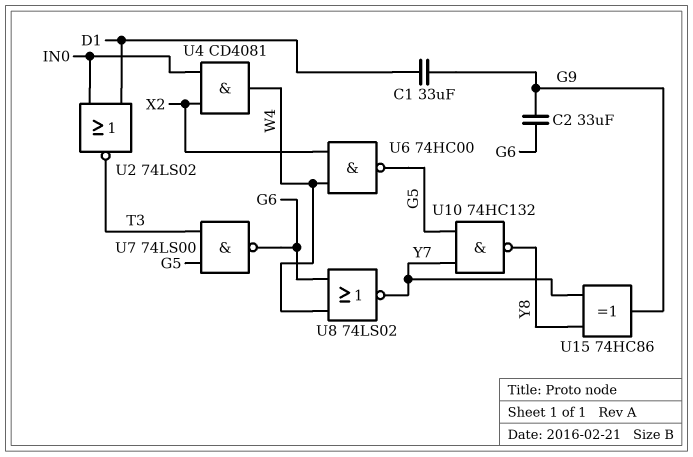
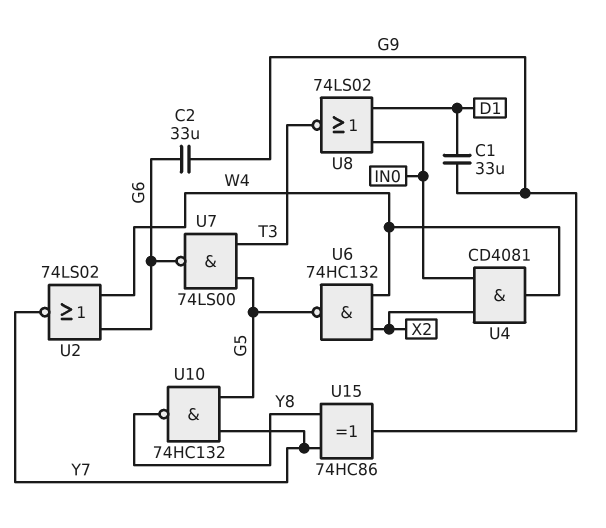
U2: NOR 74LS02 (in D1, in IN0, out T3) -> NOR 74LS02 (in G6, in W4, out Y7)
U6: NAND 74HC00 (in W4, in X2, out G5) -> NAND 74HC132 (in W4, in X2, out G5)
U8: NOR 74LS02 (in G6, in W4, out Y7) -> NOR 74LS02 (in D1, in IN0, out T3)

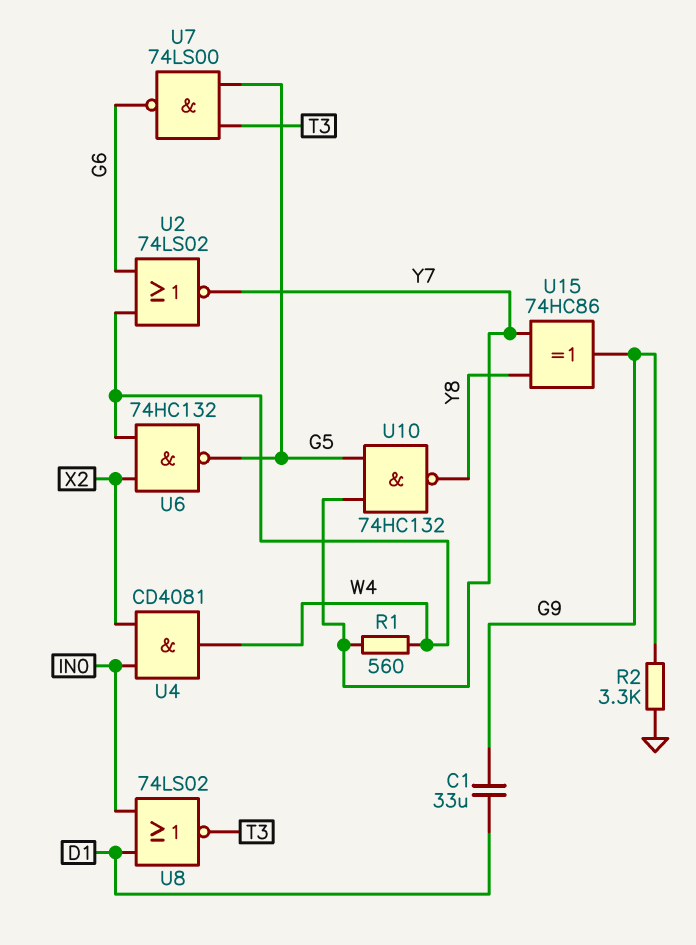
C2: 33uF (G6, G9) -> none
R1: none -> 560 (W4, Y7)
R2: none -> 3.3k (G9, GND)

